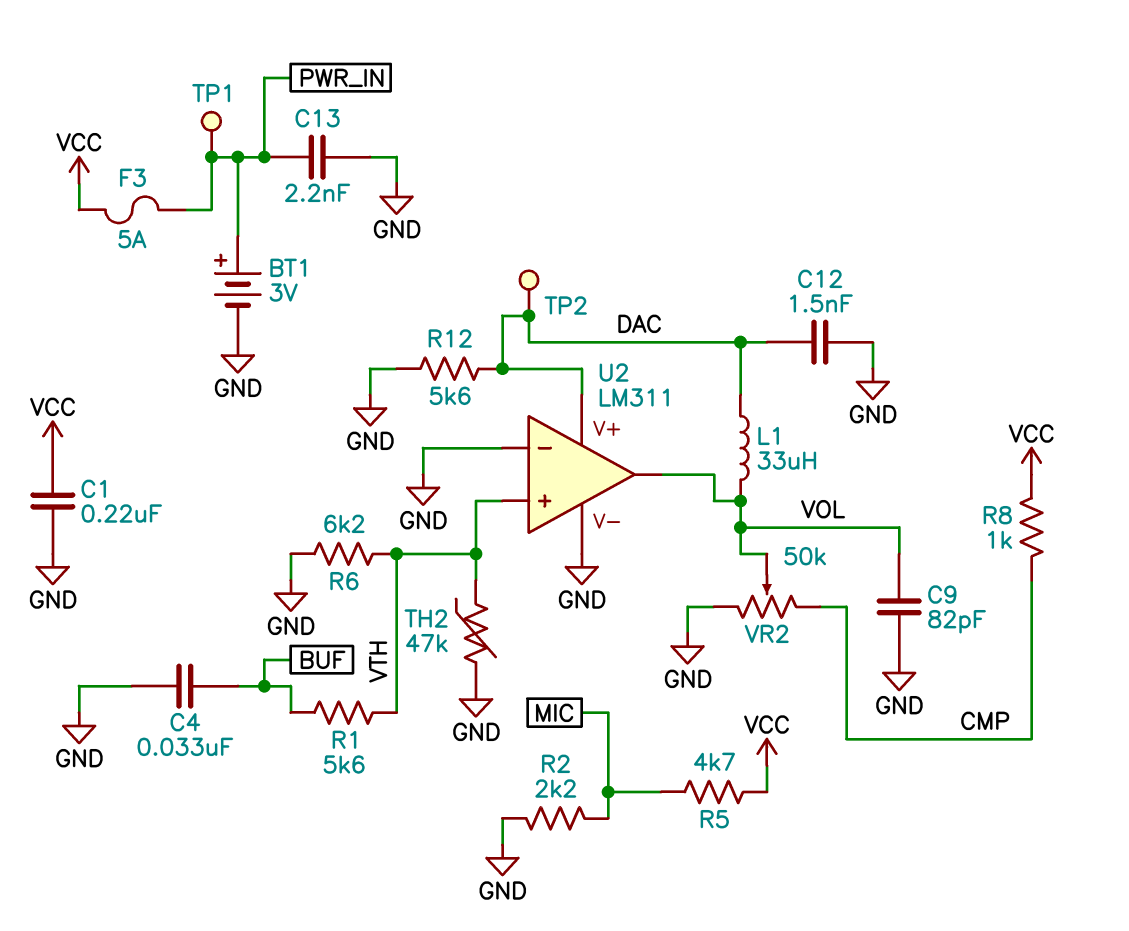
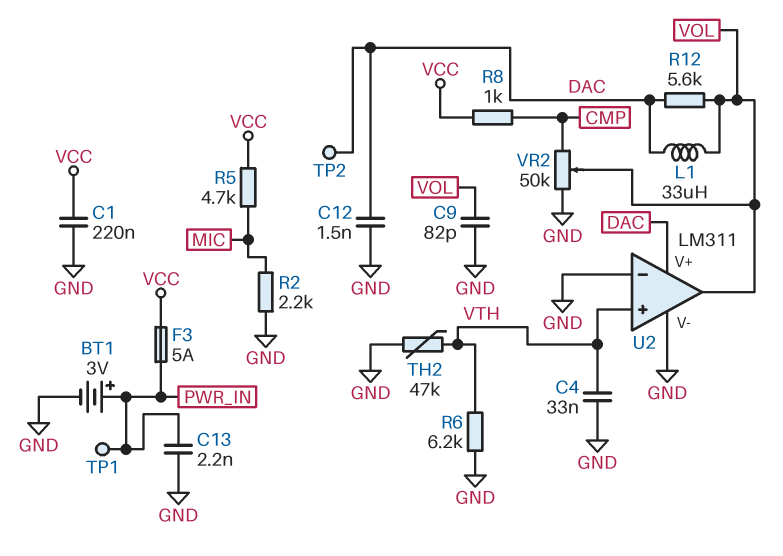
C4: 33nF (BUF, GND) -> 33nF (GND, VTH)
R1: 5.6k (BUF, VTH) -> none
R12: 5.6k (DAC, GND) -> 5.6k (DAC, VOL)

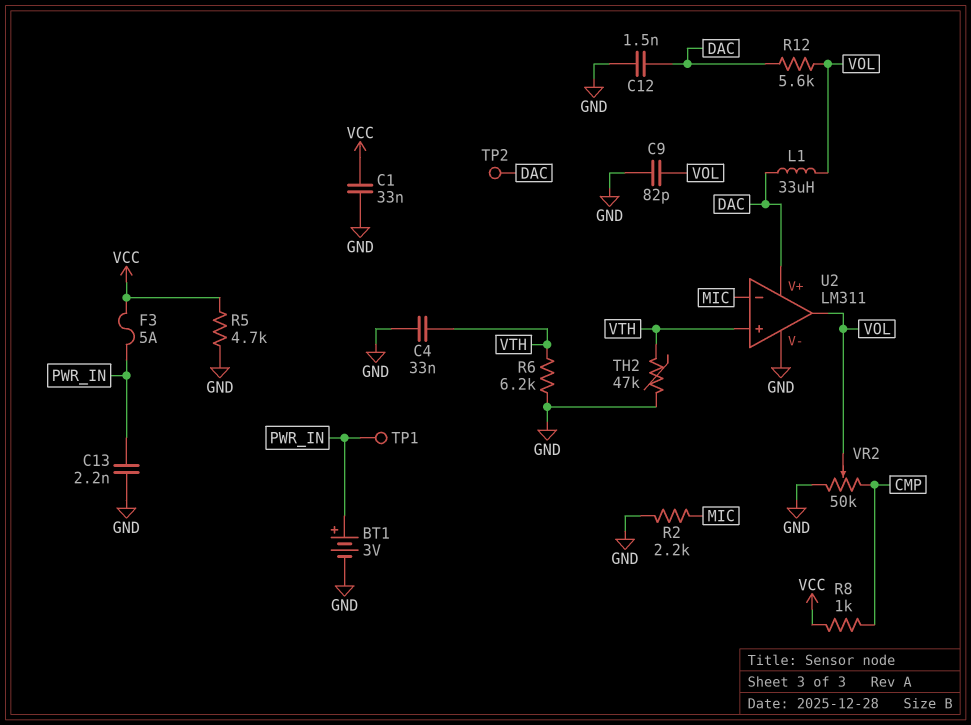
C1: 220nF (GND, VCC) -> 33nF (GND, VCC)
R5: 4.7k (MIC, VCC) -> 4.7k (GND, VCC)
U2 pin in-: GND -> MIC

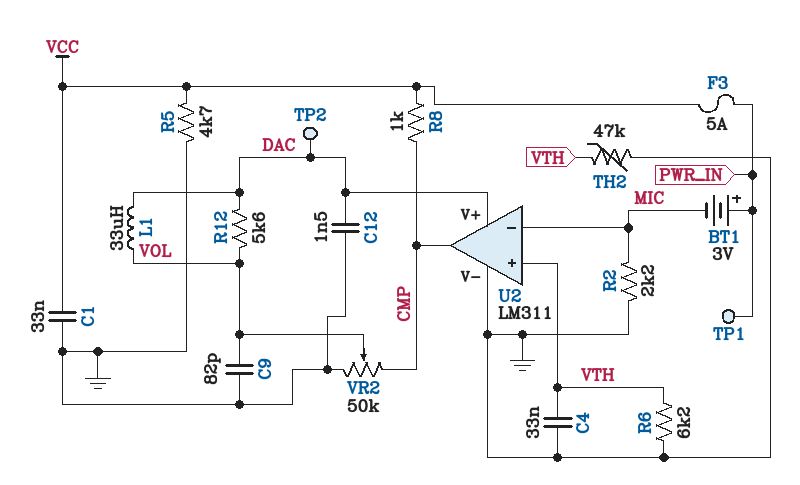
BT1: 3V (plus PWR_IN, minus GND) -> 3V (plus PWR_IN, minus MIC)
C13: 2.2nF (GND, PWR_IN) -> none
U2 pin out: VOL -> CMP

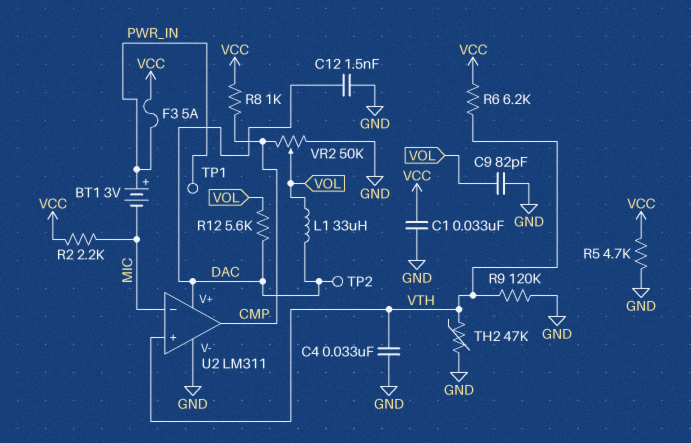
R2: 2.2k (GND, MIC) -> 2.2k (MIC, VCC)
R6: 6.2k (GND, VTH) -> 6.2k (VCC, VTH)
R9: none -> 120k (GND, VTH)

